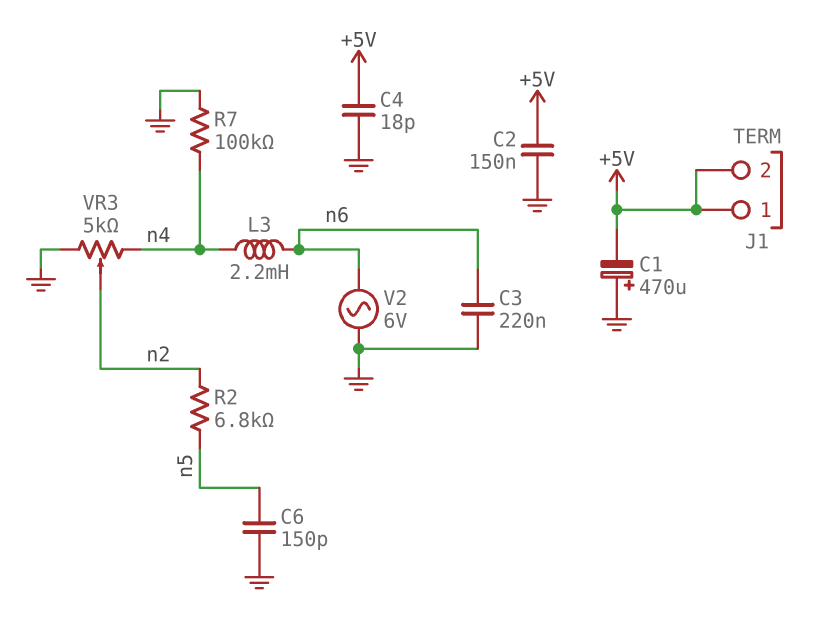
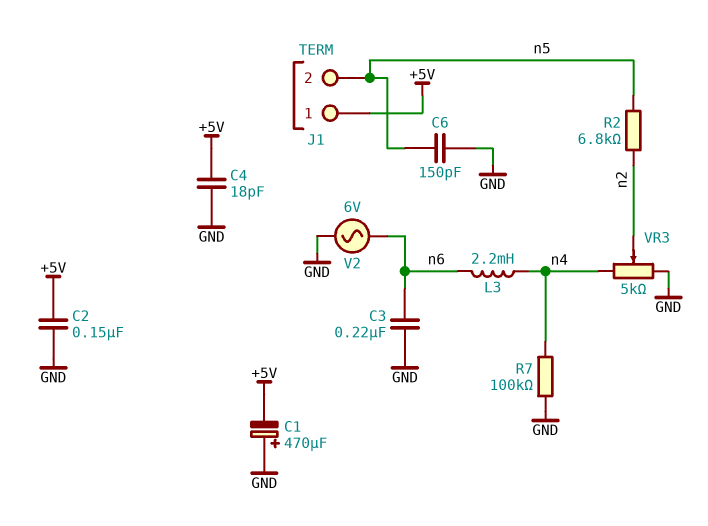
J1 pin 2: +5V -> n5

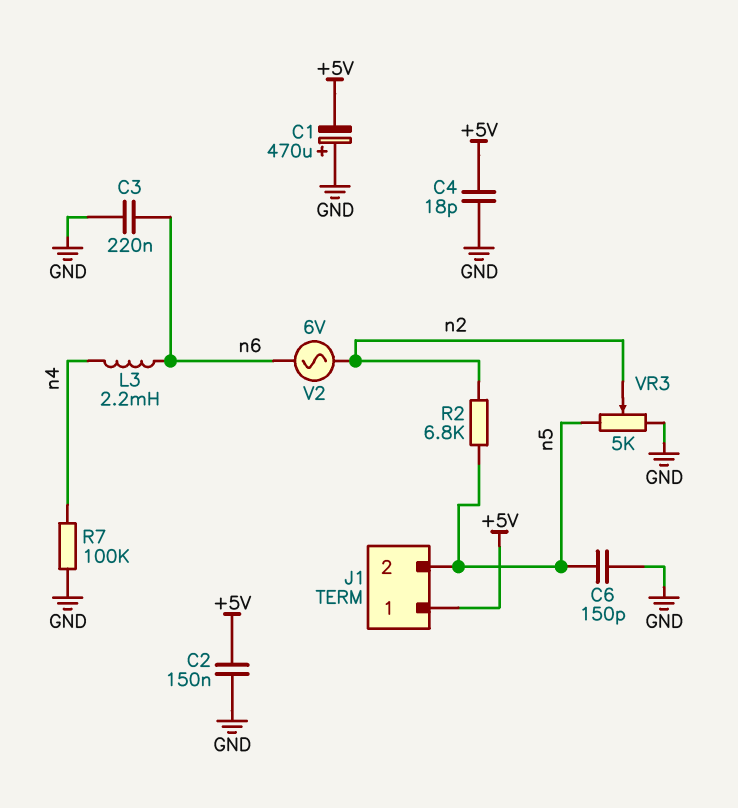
V2: AC 6V (GND, n6) -> AC 6V (n2, n6)
VR3: 5k (GND, n4, wiper n2) -> 5k (GND, n5, wiper n2)

